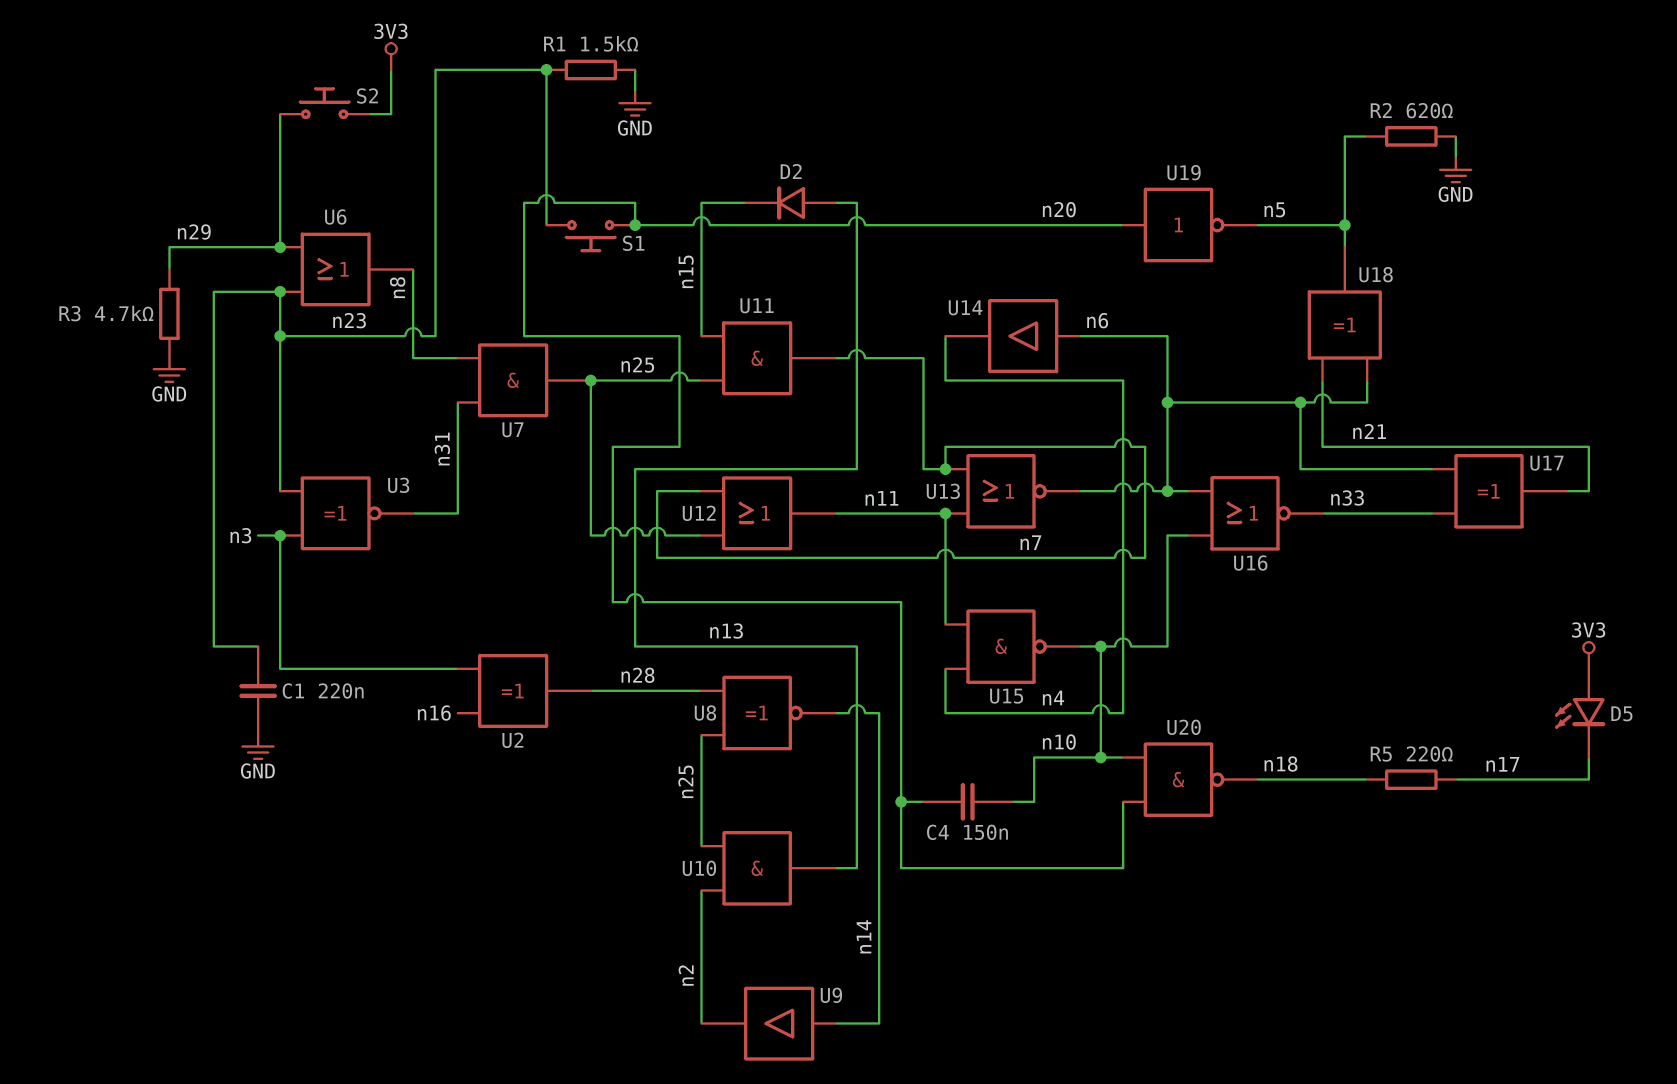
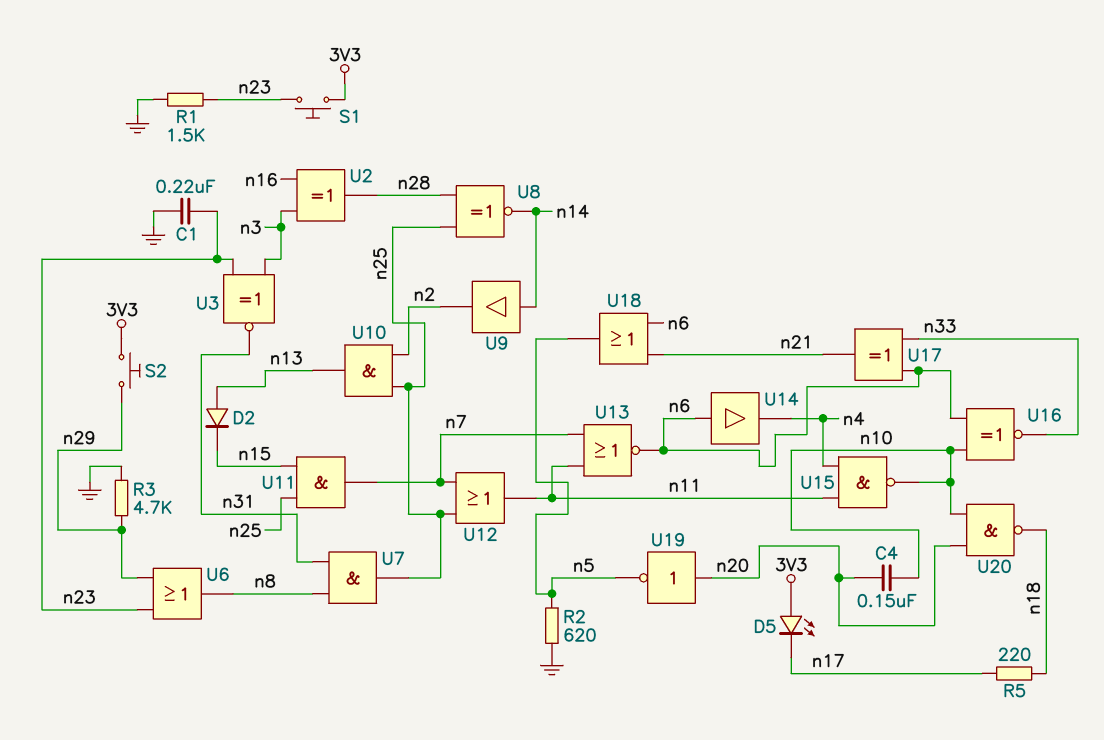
S1: button (n20, n23) -> button (3V3, n23)
U16: NOR (in n6, in n10, out n33) -> XNOR (in n6, in n10, out n33)
U18: XOR (in n6, in n21, out n5) -> OR (in n6, in n21, out n5)

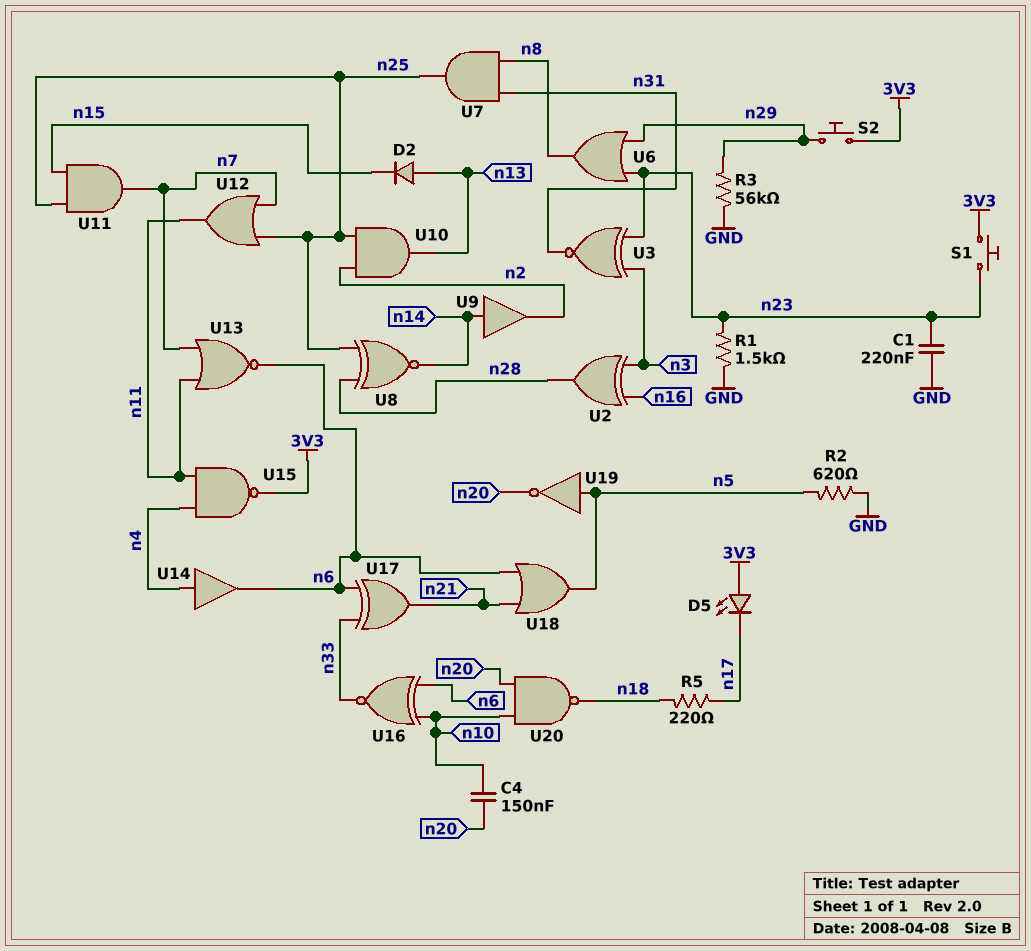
R3: 4.7k (GND, n29) -> 56k (GND, n29)
U14: buffer (in n6, out n4) -> buffer (in n4, out n6)
U15: NAND (in n4, in n11, out n10) -> NAND (in n4, in n11, out 3V3)
U19: NOT (in n20, out n5) -> NOT (in n5, out n20)

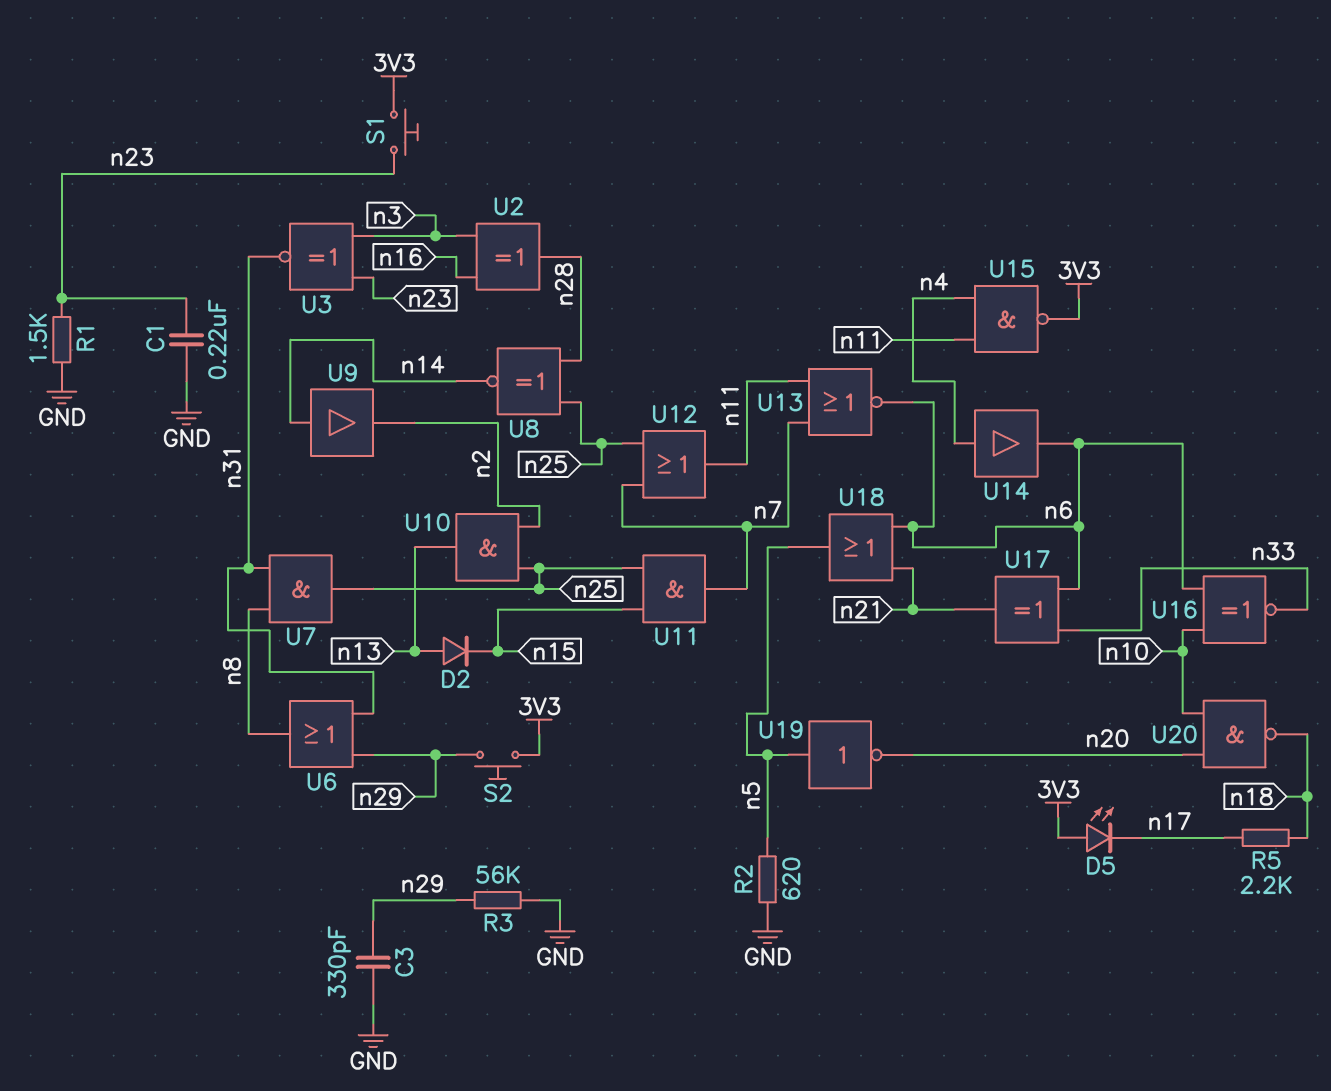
C3: none -> 330pF (GND, n29)
C4: 150nF (n10, n20) -> none
R5: 220 (n17, n18) -> 2.2k (n17, n18)
U6: OR (in n23, in n29, out n8) -> OR (in n29, in n31, out n8)

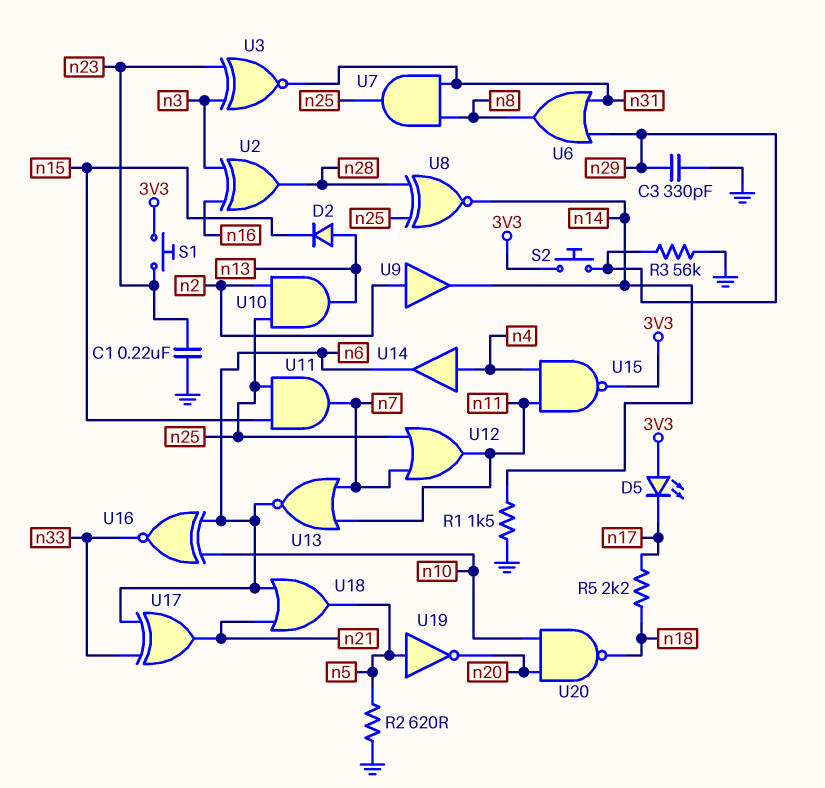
R1: 1.5k (GND, n23) -> 1.5k (GND, n14)
U9: buffer (in n14, out n2) -> buffer (in n2, out n14)

